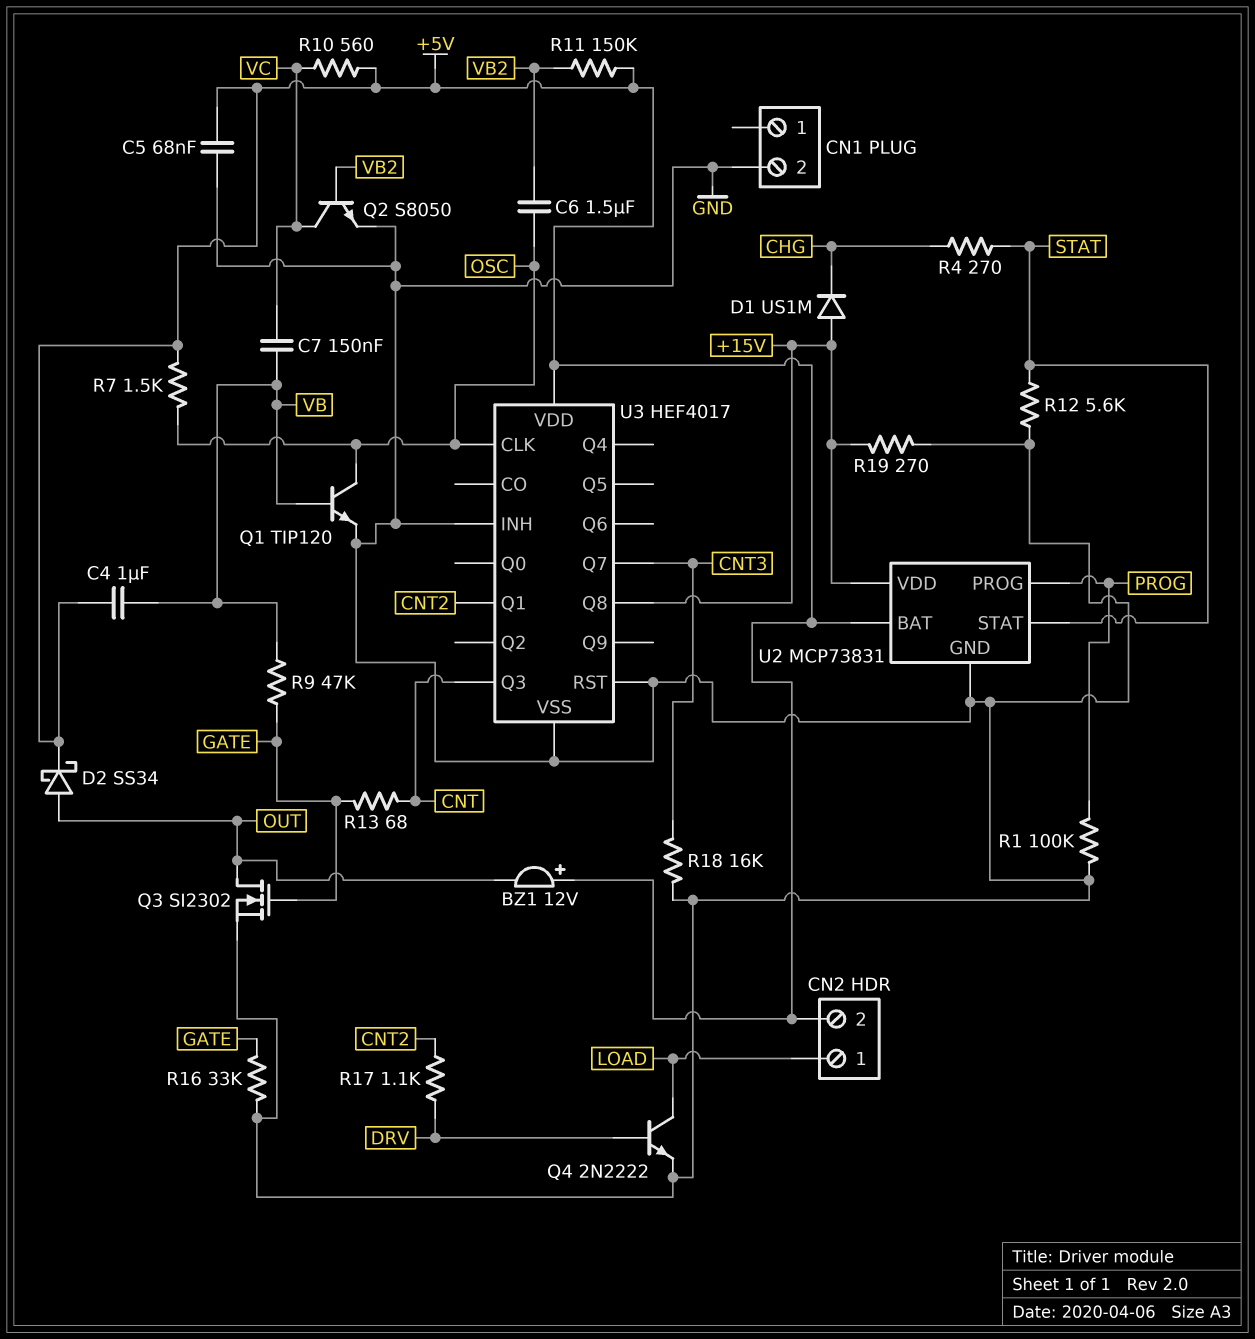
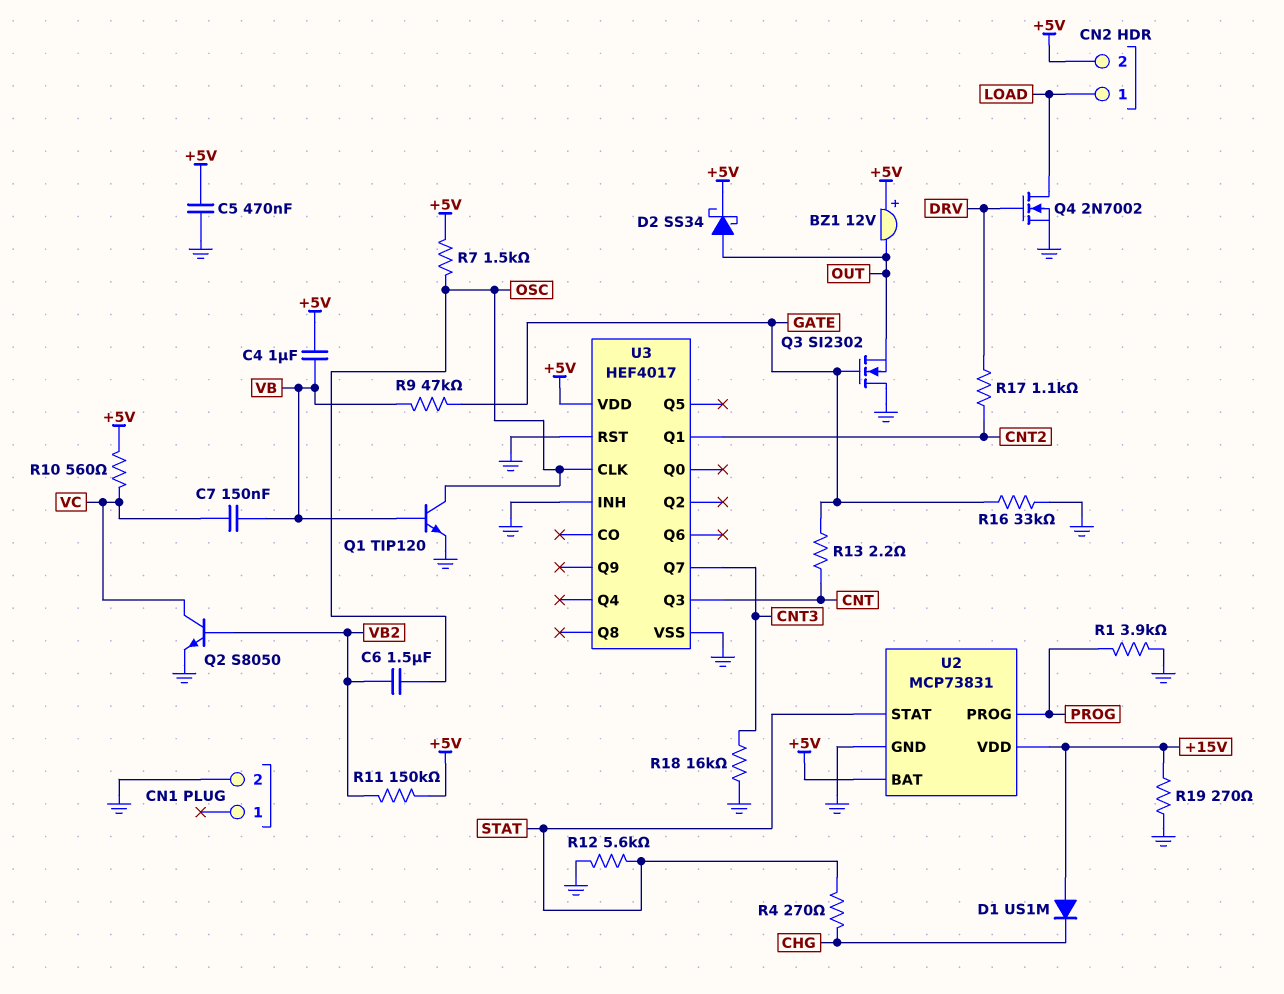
C5: 68nF (+5V, GND) -> 470nF (+5V, GND)
Q3: NMOS SI2302 (G GATE, D OUT, S GND) -> NMOS SI2302 (G GATE, D GND, S OUT)
Q4: NPN 2N2222 (B DRV, C LOAD, E GND) -> NMOS 2N7002 (G DRV, D LOAD, S GND)
R1: 100k (GND, PROG) -> 3.9k (GND, PROG)
R13: 68 (CNT, GATE) -> 2.2 (CNT, GATE)
U3 pin Q8: +15V -> none

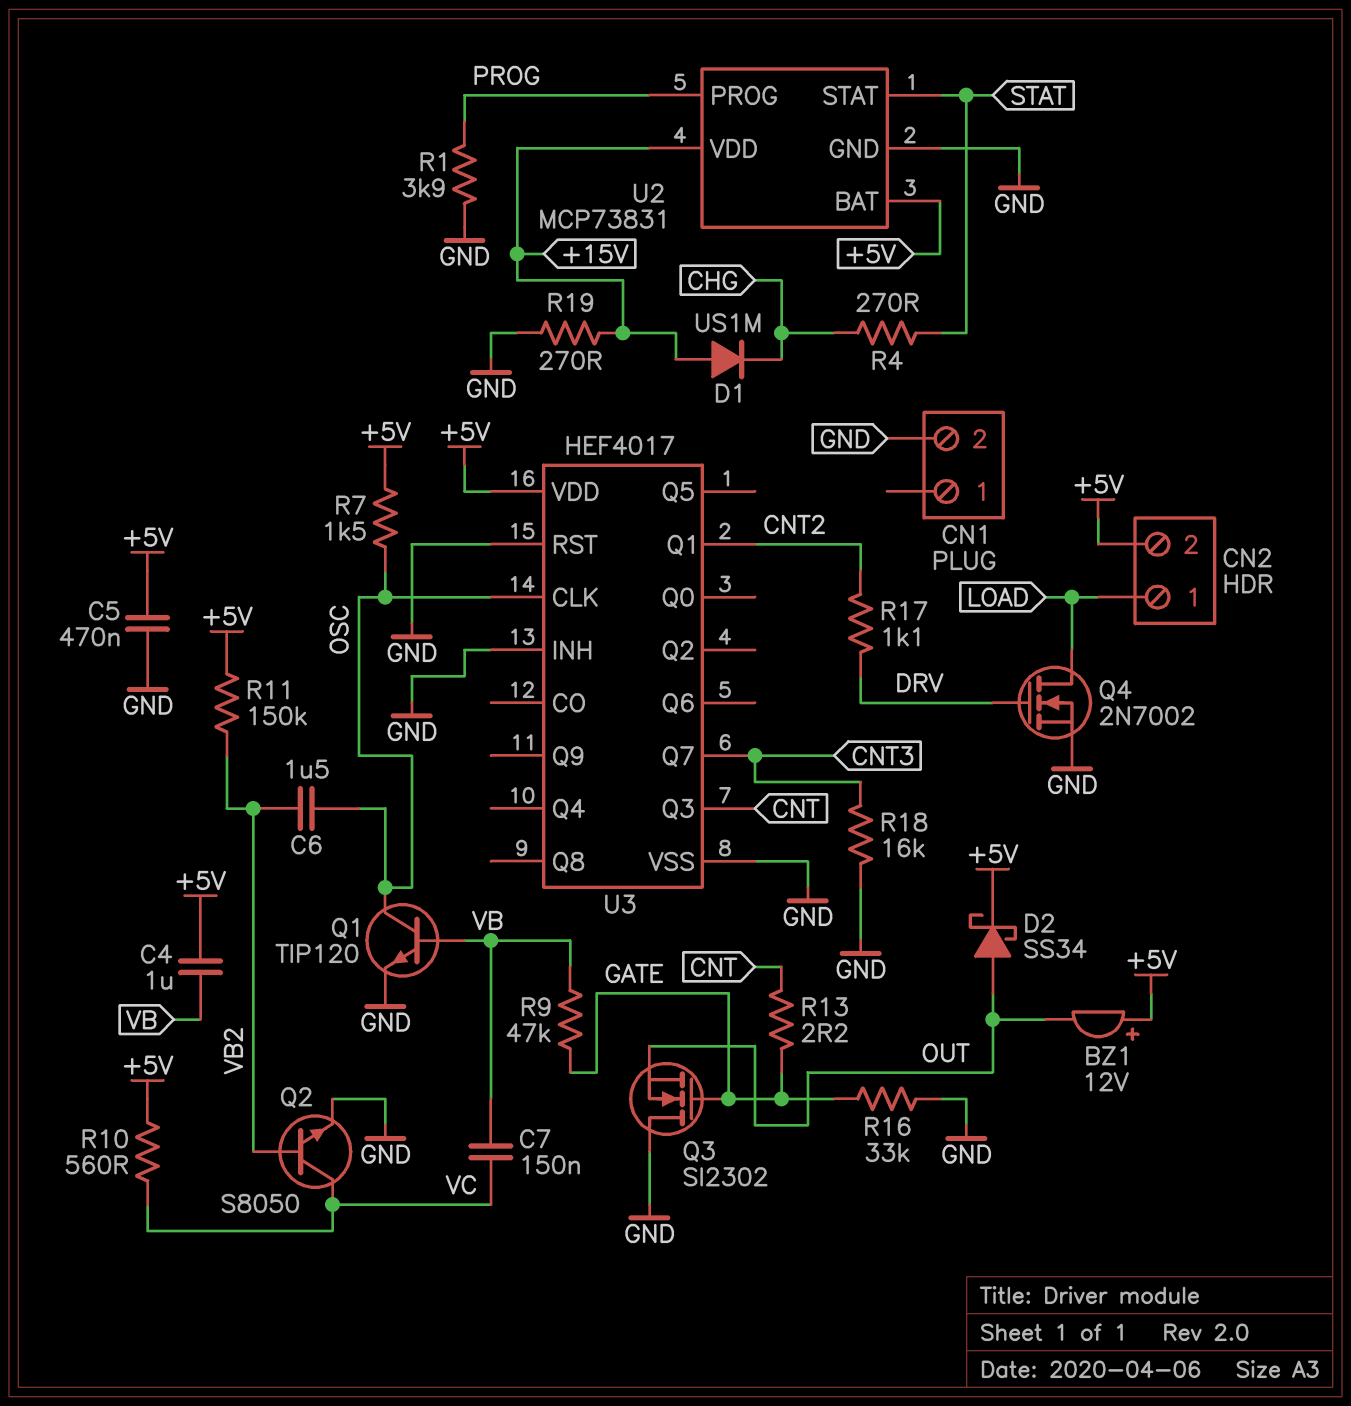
R12: 5.6k (GND, STAT) -> none

